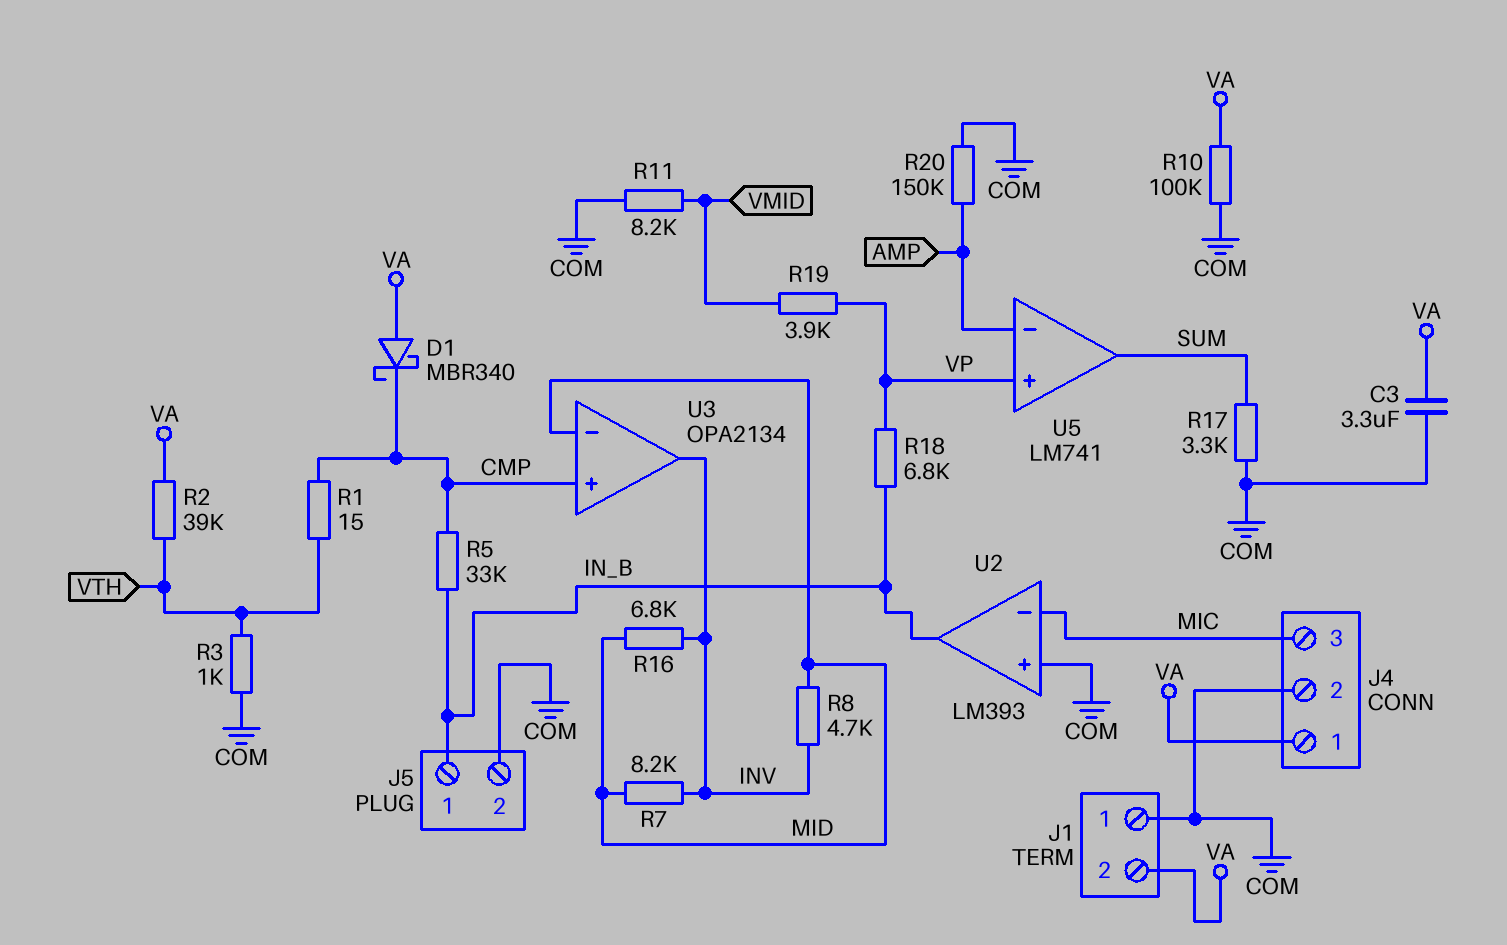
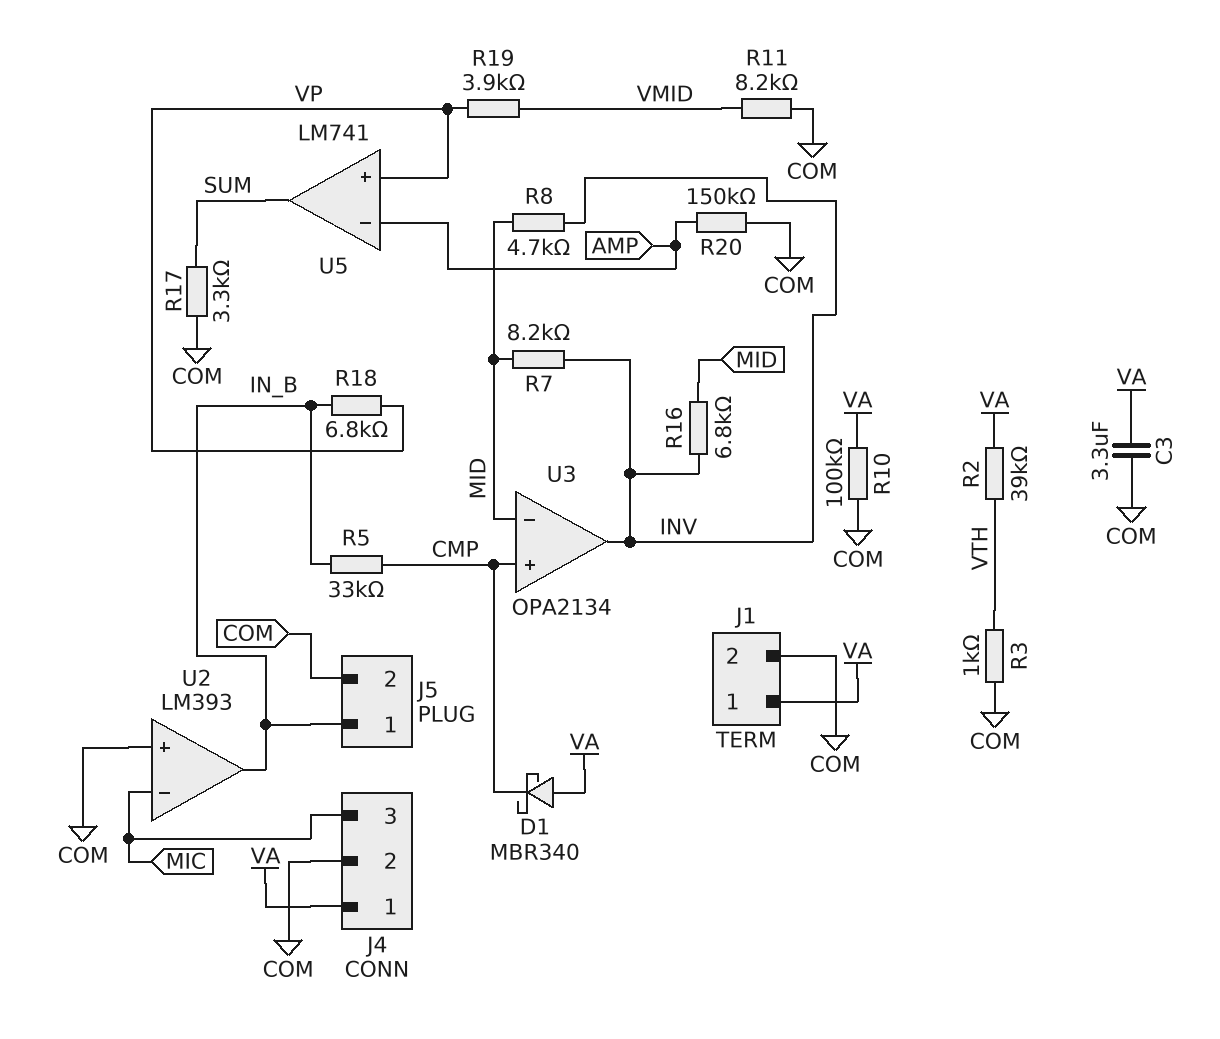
J1 pin 1: COM -> VA
J1 pin 2: VA -> COM
R1: 15 (CMP, VTH) -> none

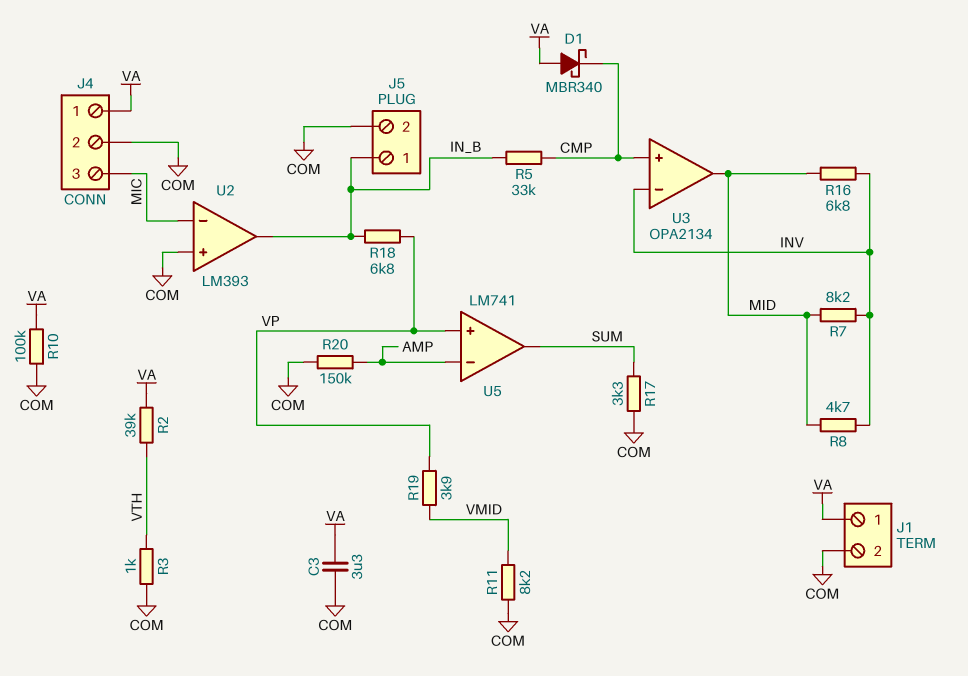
U3 pin in-: MID -> INV
U3 pin out: INV -> MID

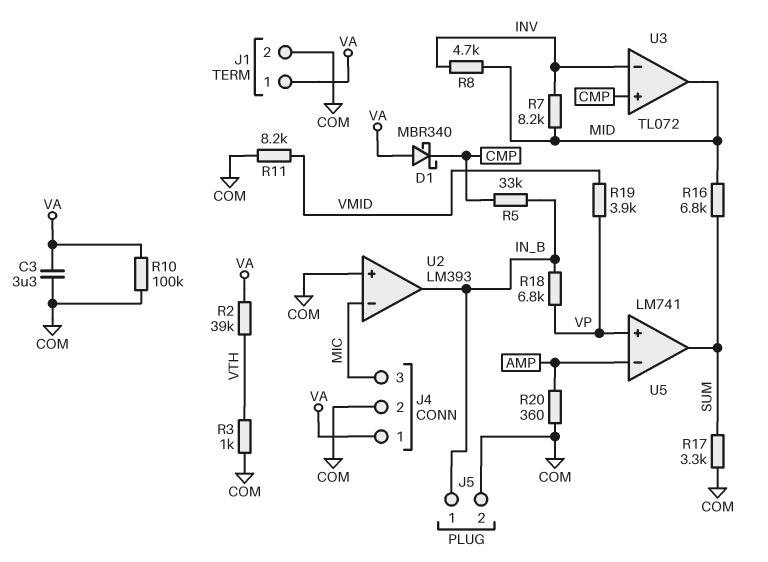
R16: 6.8k (INV, MID) -> 6.8k (MID, SUM)
R20: 150k (AMP, COM) -> 360 (AMP, COM)
U3: OPA2134 -> TL072

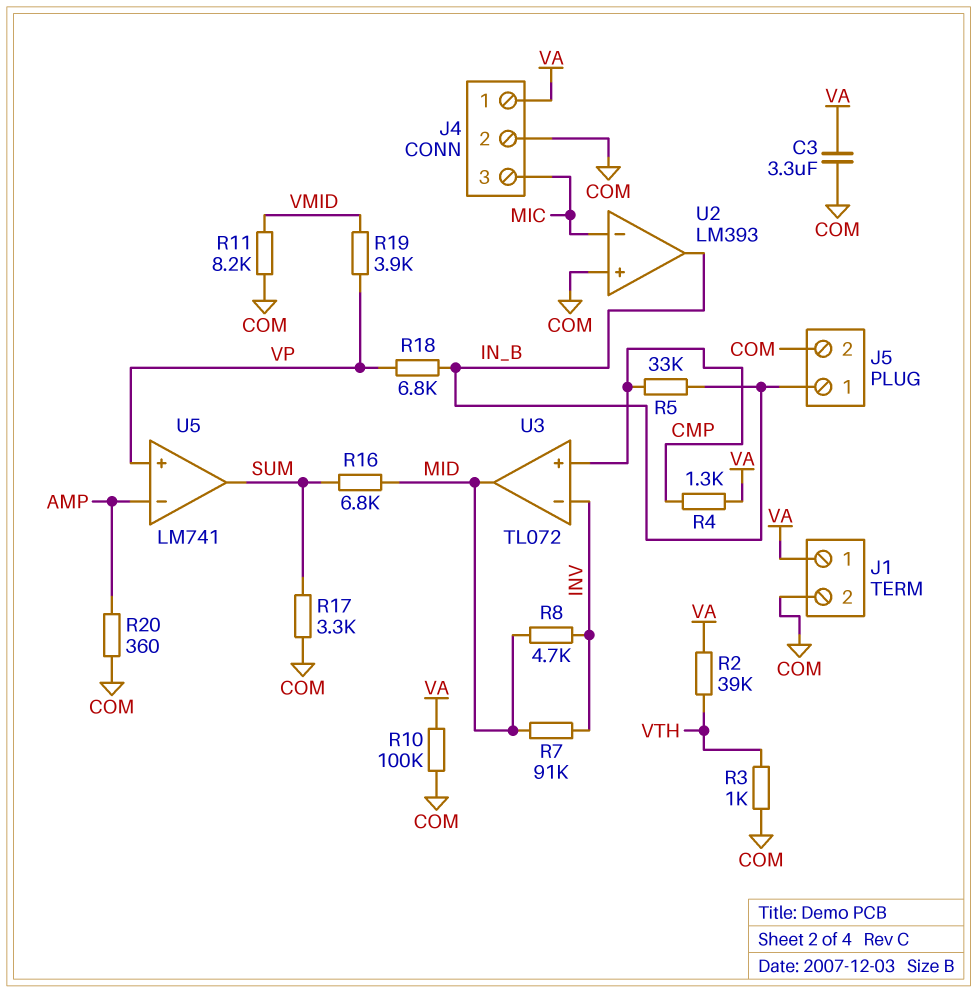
D1: schottky MBR340 (A VA, K CMP) -> none
R4: none -> 1.3k (CMP, VA)
R7: 8.2k (INV, MID) -> 91k (INV, MID)

